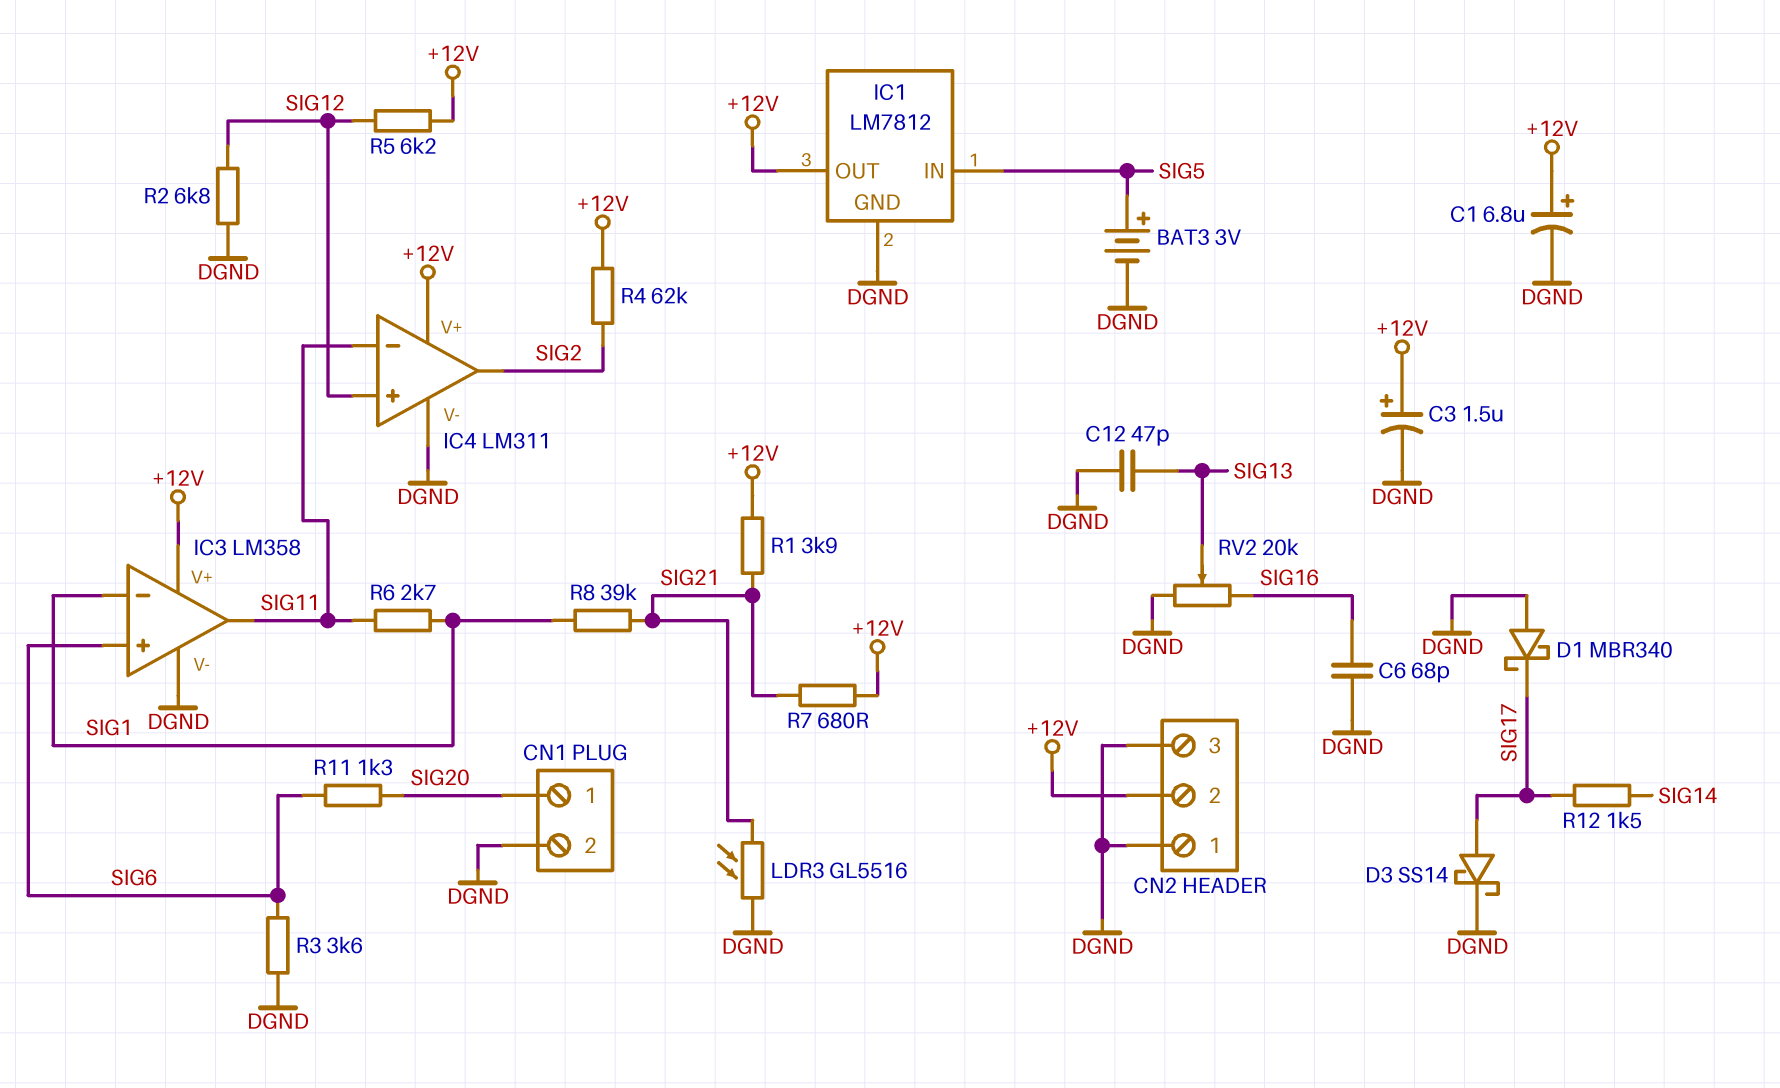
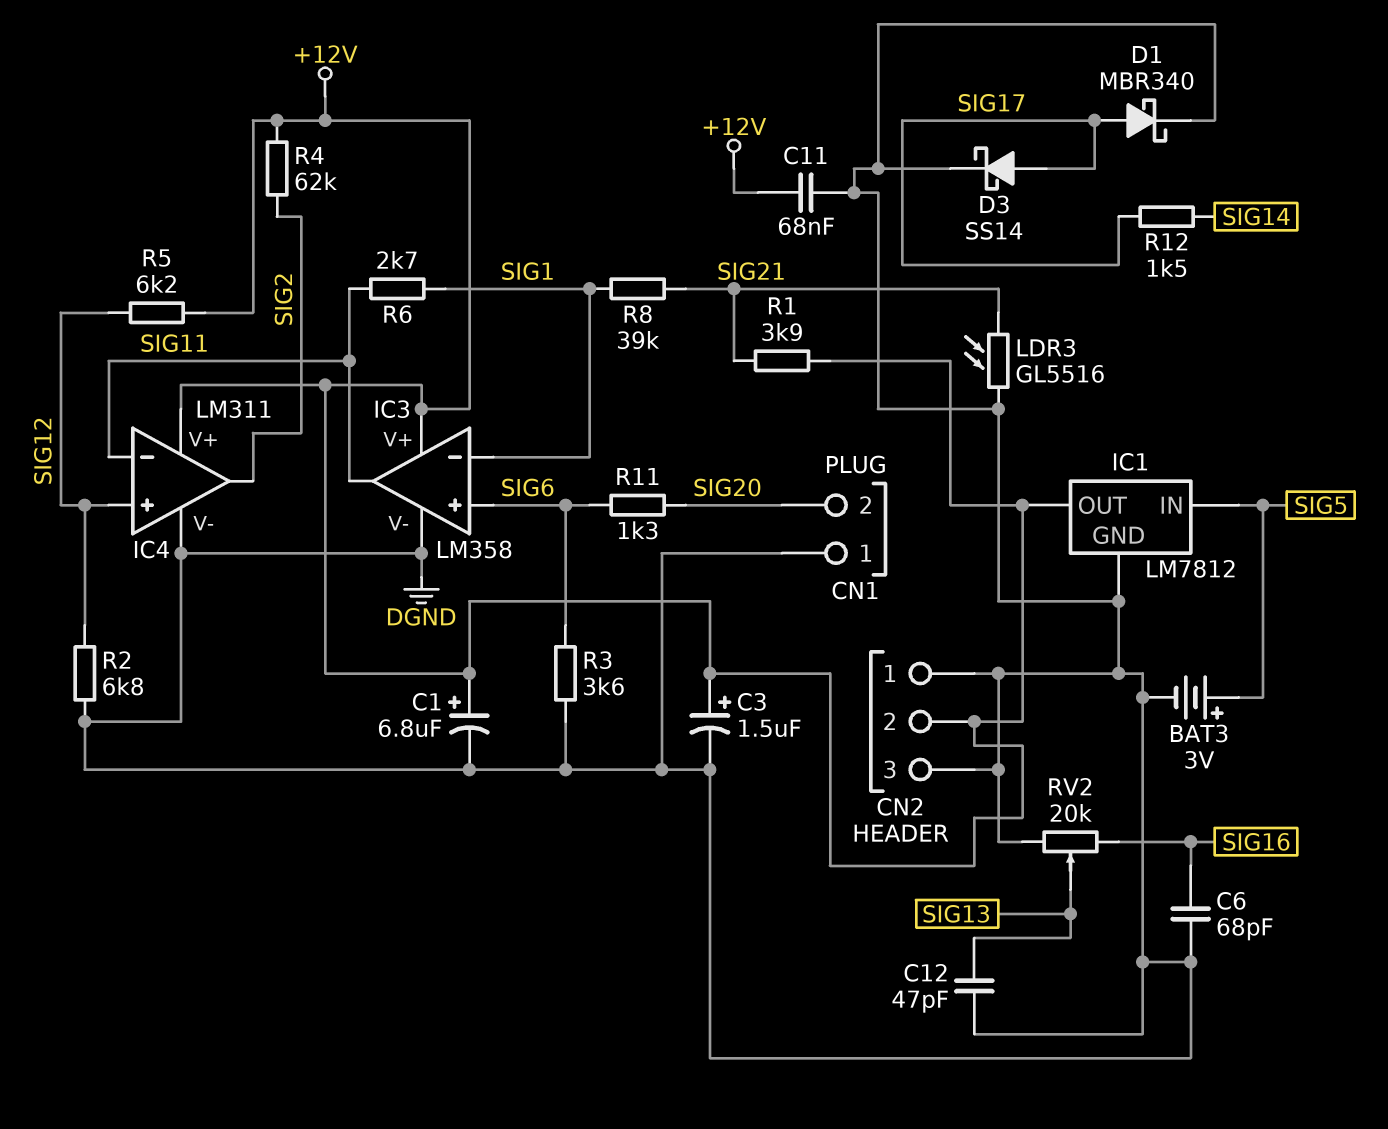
C11: none -> 68nF (+12V, DGND)
CN1 pin 1: SIG20 -> DGND
CN1 pin 2: DGND -> SIG20
D1: schottky MBR340 (A DGND, K SIG17) -> schottky MBR340 (A SIG17, K DGND)
R7: 680 (+12V, SIG21) -> none

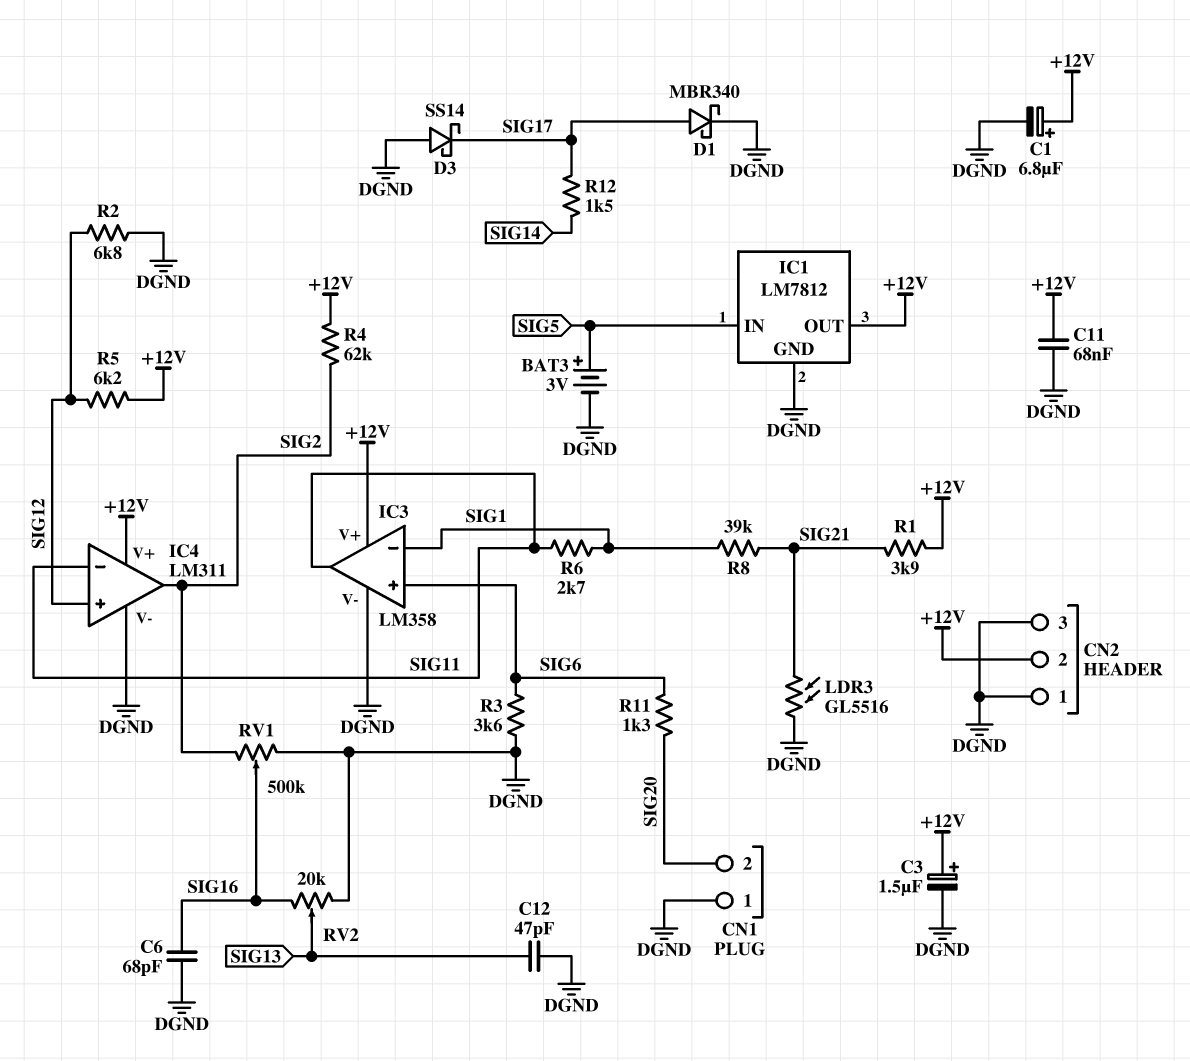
D3: schottky SS14 (A SIG17, K DGND) -> schottky SS14 (A DGND, K SIG17)
RV1: none -> 500k (DGND, SIG2, wiper SIG16)

